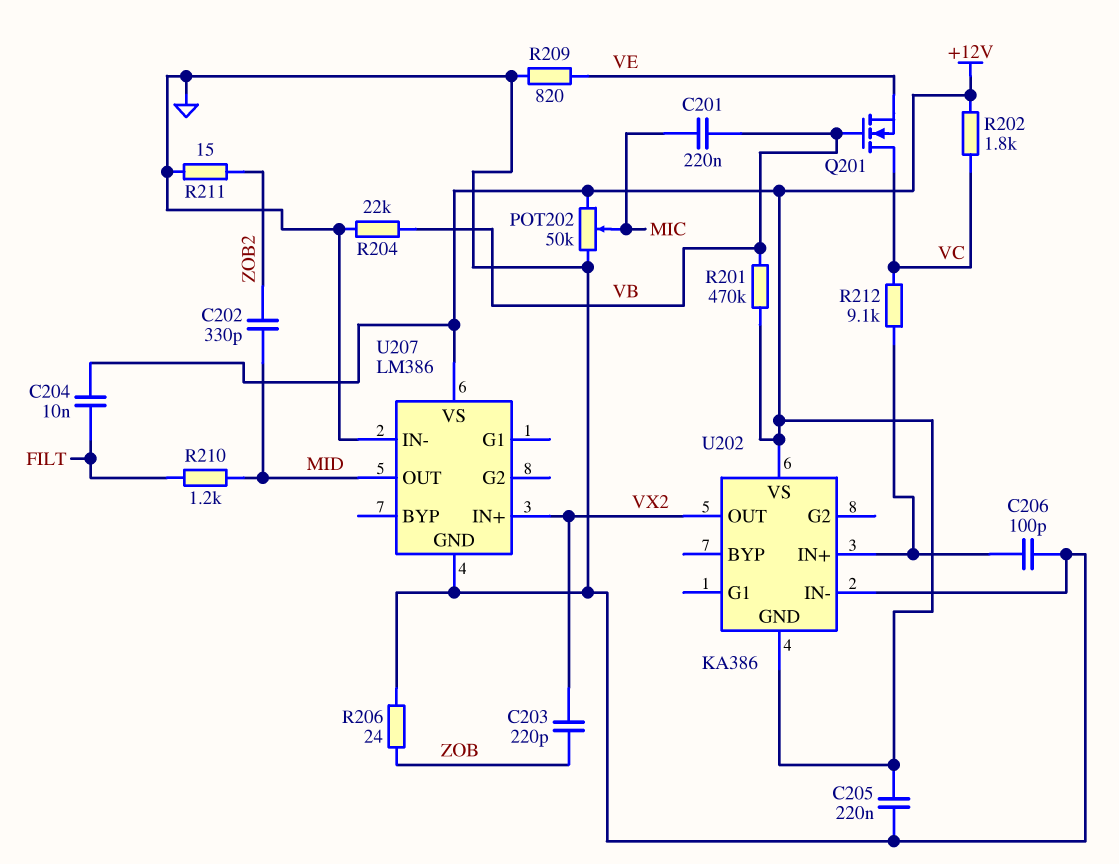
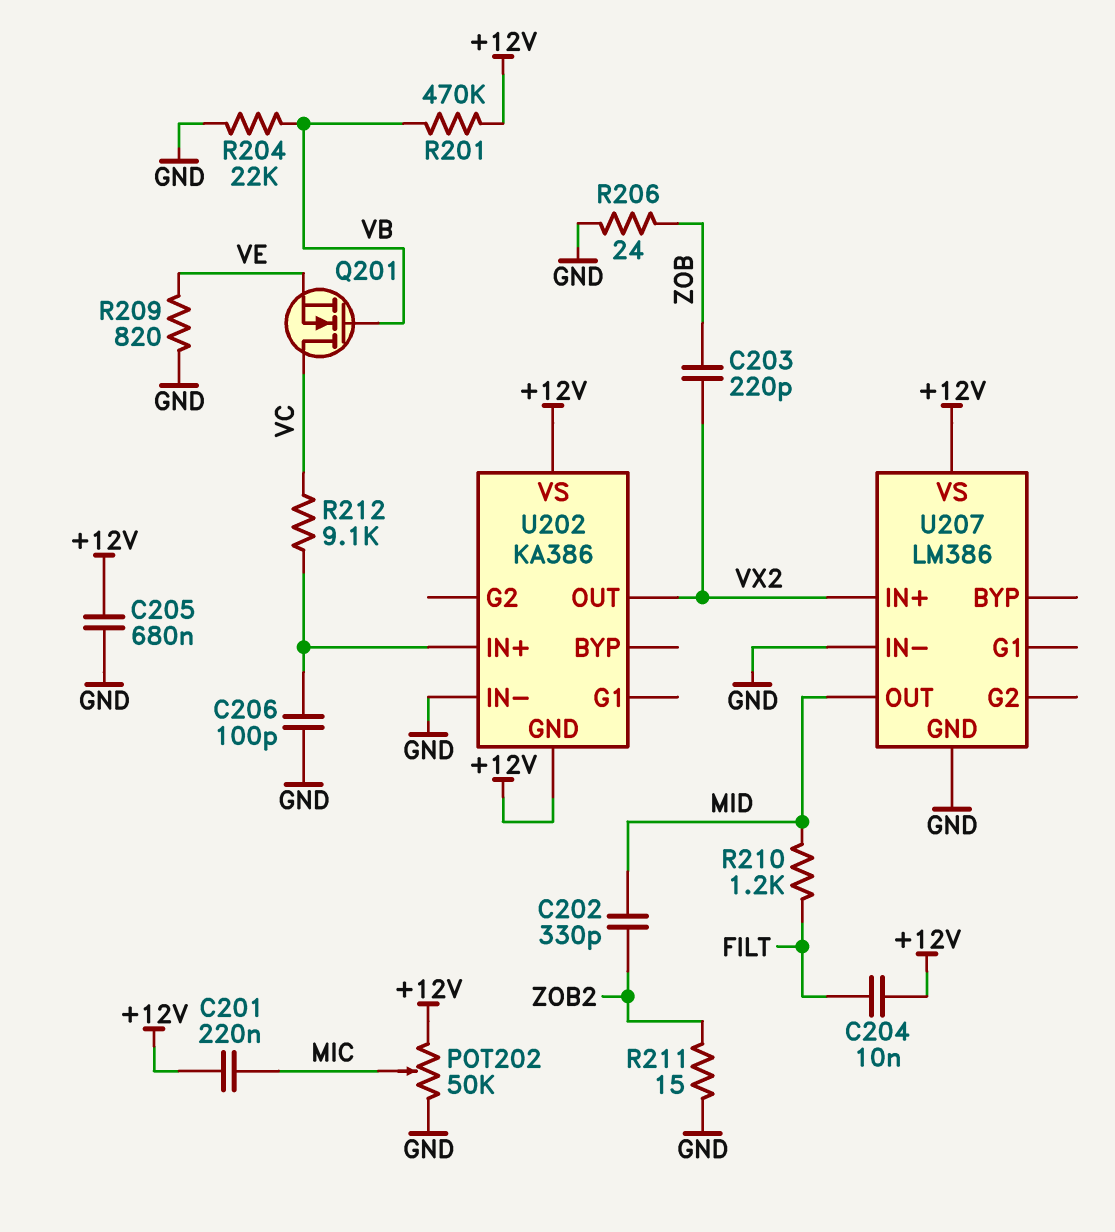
C201: 220nF (MIC, VB) -> 220nF (+12V, MIC)
C205: 220nF (+12V, GND) -> 680nF (+12V, GND)
R202: 1.8k (+12V, VC) -> none

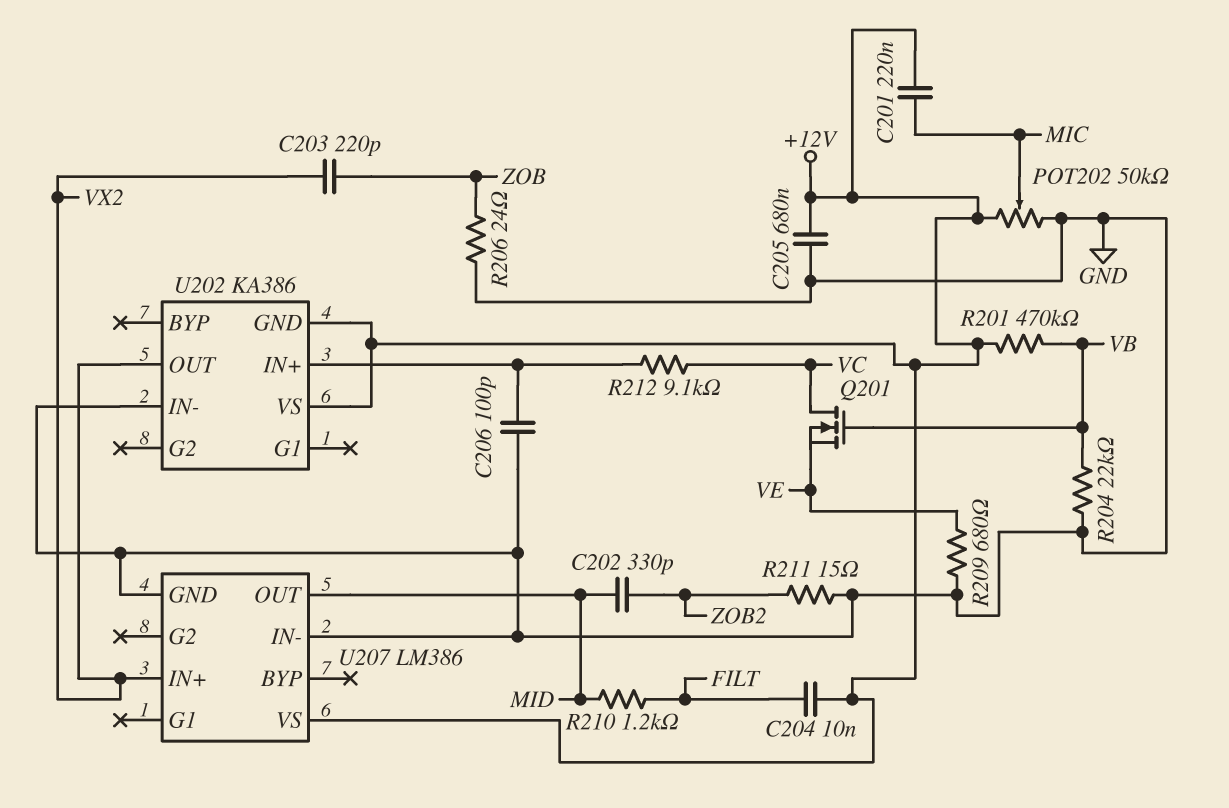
R209: 820 (GND, VE) -> 680 (GND, VE)

